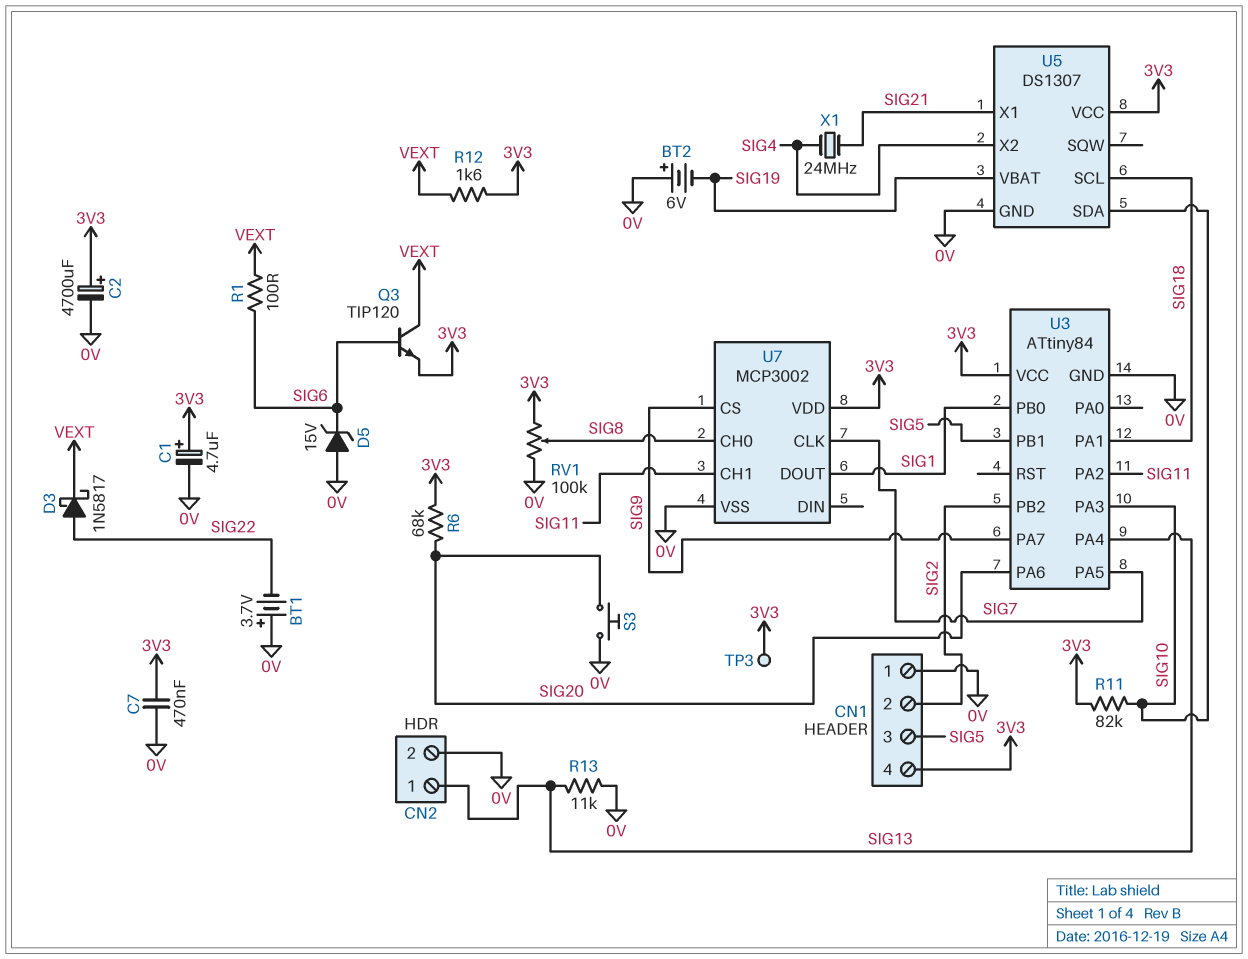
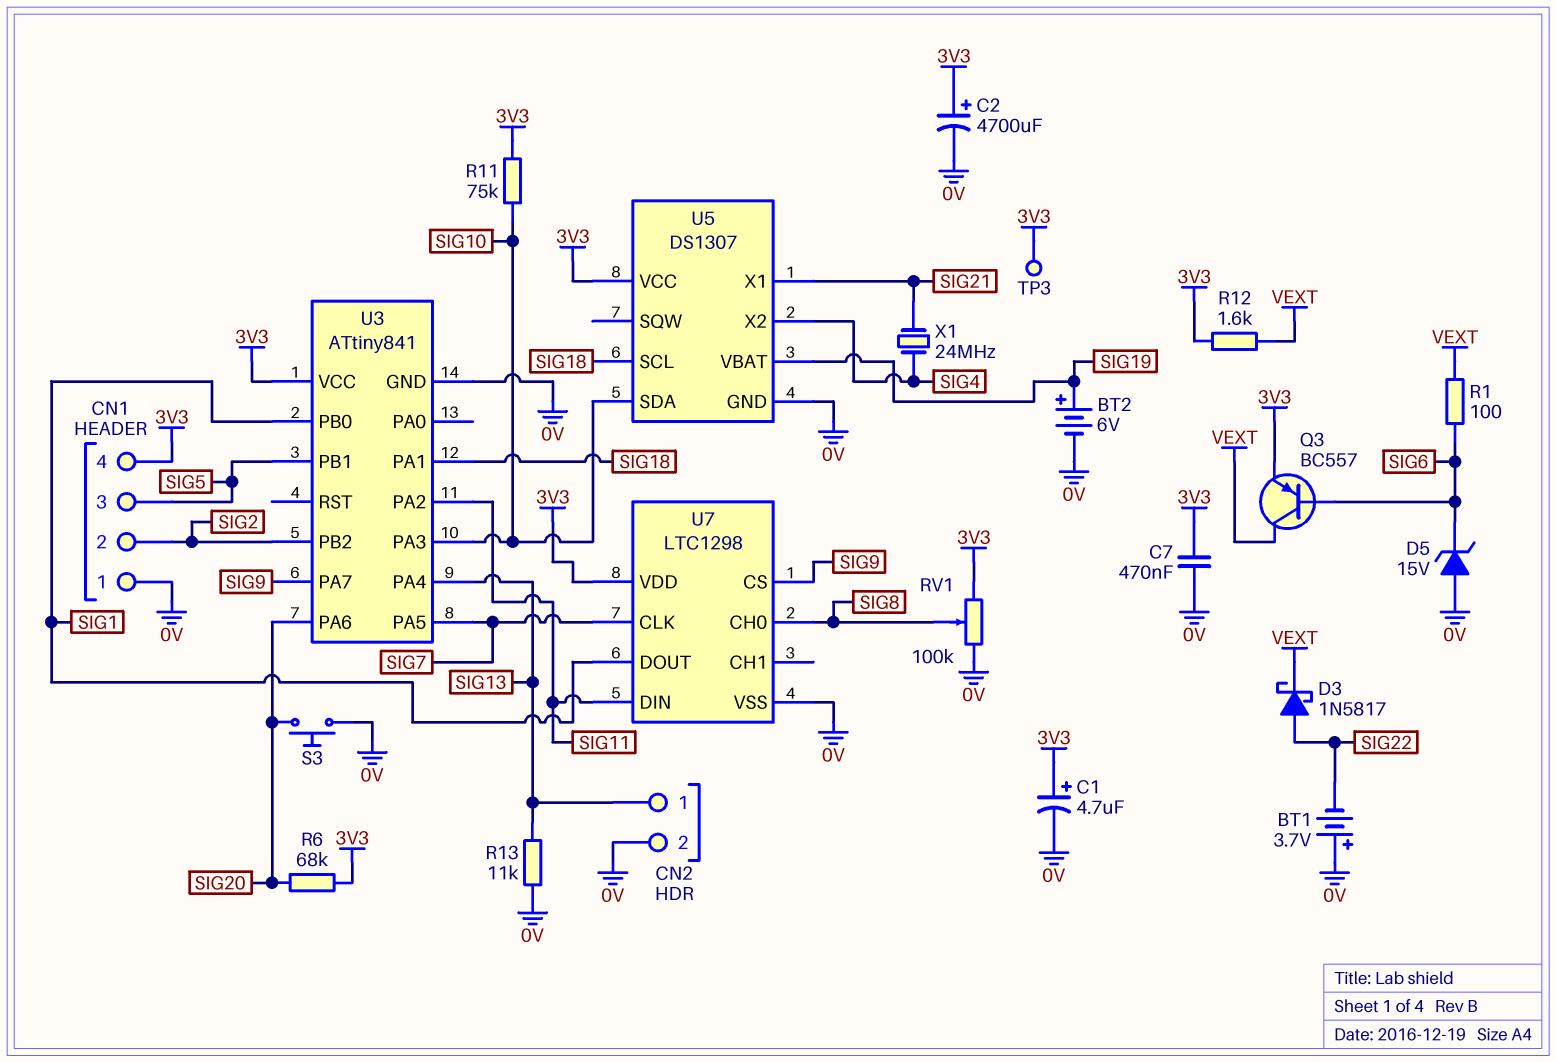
BT2: 6V (plus 0V, minus SIG19) -> 6V (plus SIG19, minus 0V)
Q3: NPN TIP120 (B SIG6, C VEXT, E 3V3) -> PNP BC557 (B SIG6, C VEXT, E 3V3)
R11: 82k (3V3, SIG10) -> 75k (3V3, SIG10)
U3: ATtiny84 -> ATtiny841
U7: MCP3002 -> LTC1298
U7 pin CH1: SIG11 -> none
U7 pin DIN: none -> SIG11

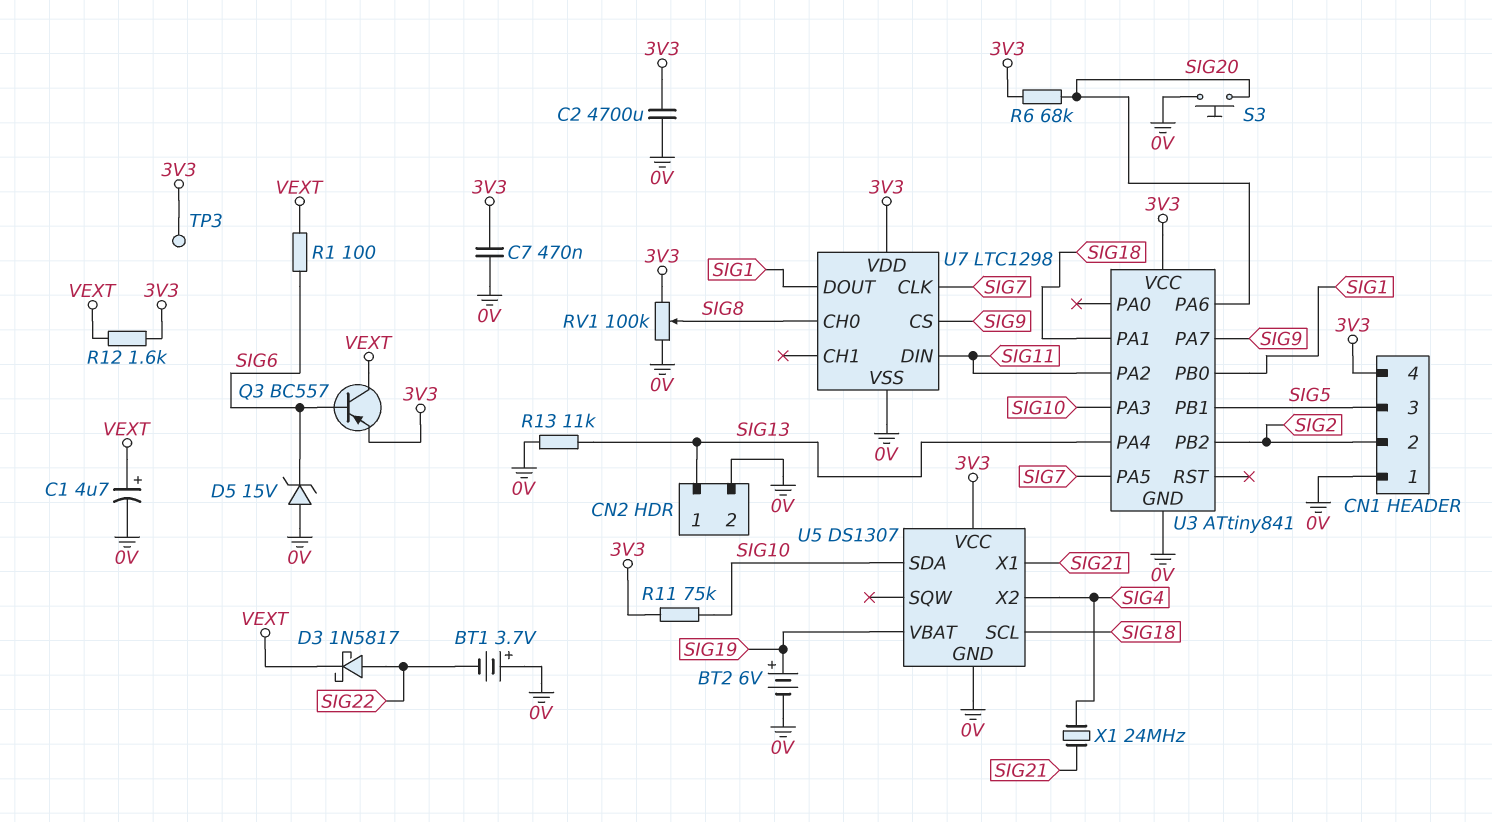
C1: 4.7uF (plus 3V3, minus 0V) -> 4.7uF (plus VEXT, minus 0V)
C2: 4700uF (plus 3V3, minus 0V) -> 4700uF (0V, 3V3)

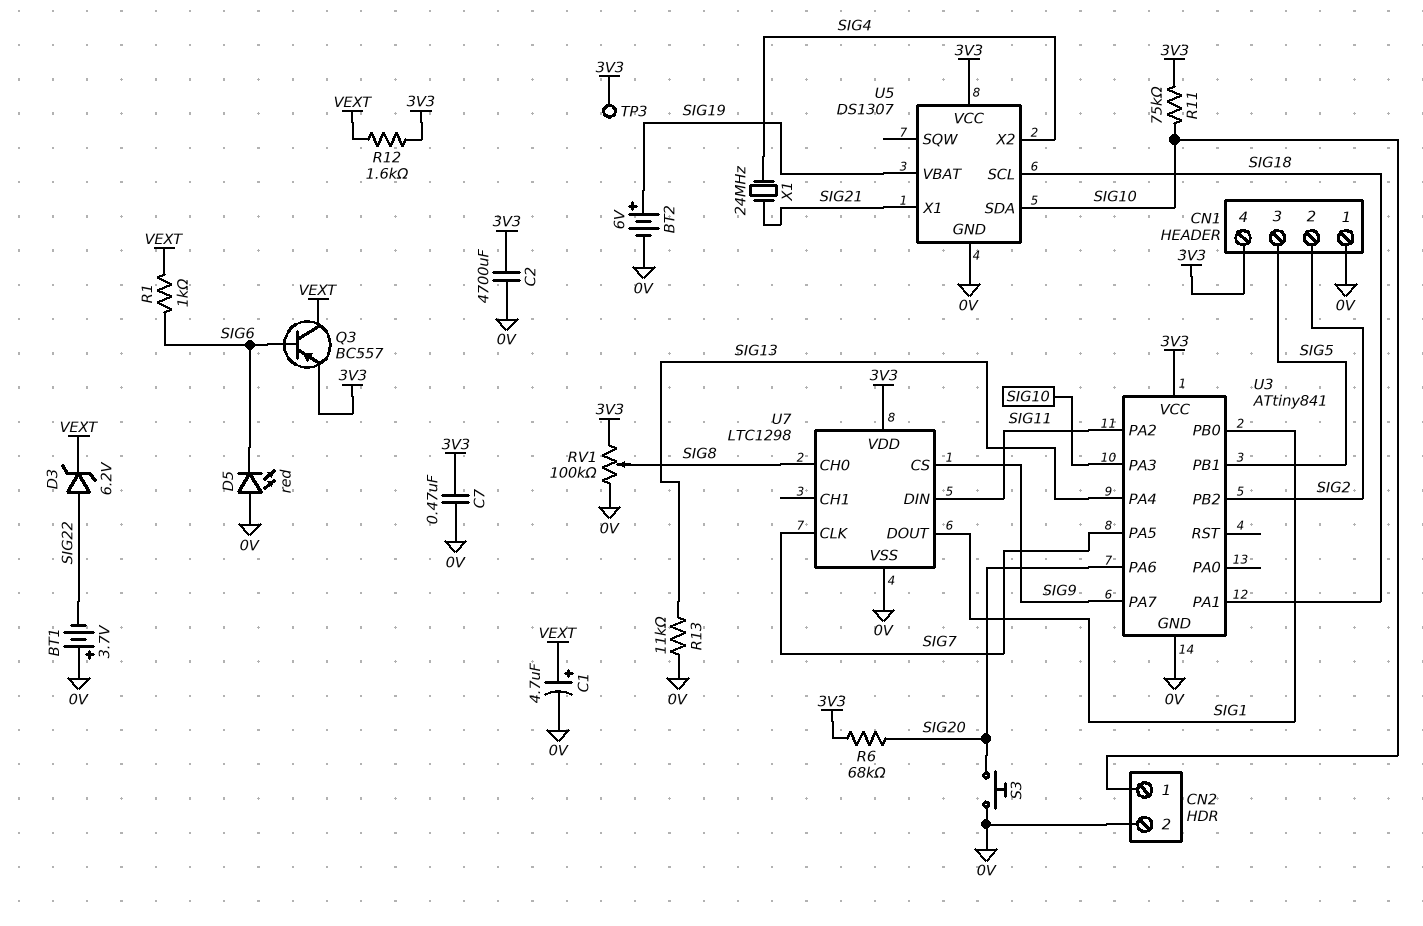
CN2 pin 1: SIG13 -> SIG10
D3: schottky 1N5817 (A SIG22, K VEXT) -> zener 6.2V (A SIG22, K VEXT)
D5: zener 15V (A 0V, K SIG6) -> LED red (A 0V, K SIG6)
R1: 100 (SIG6, VEXT) -> 1k (SIG6, VEXT)

